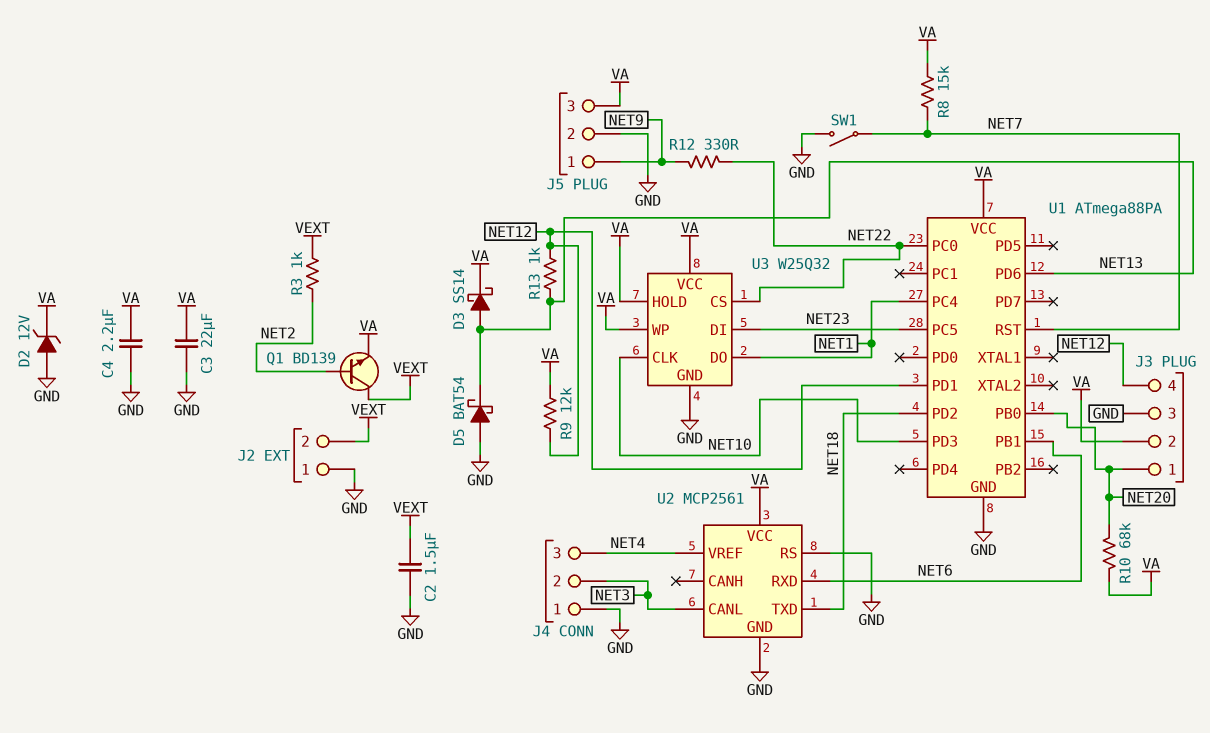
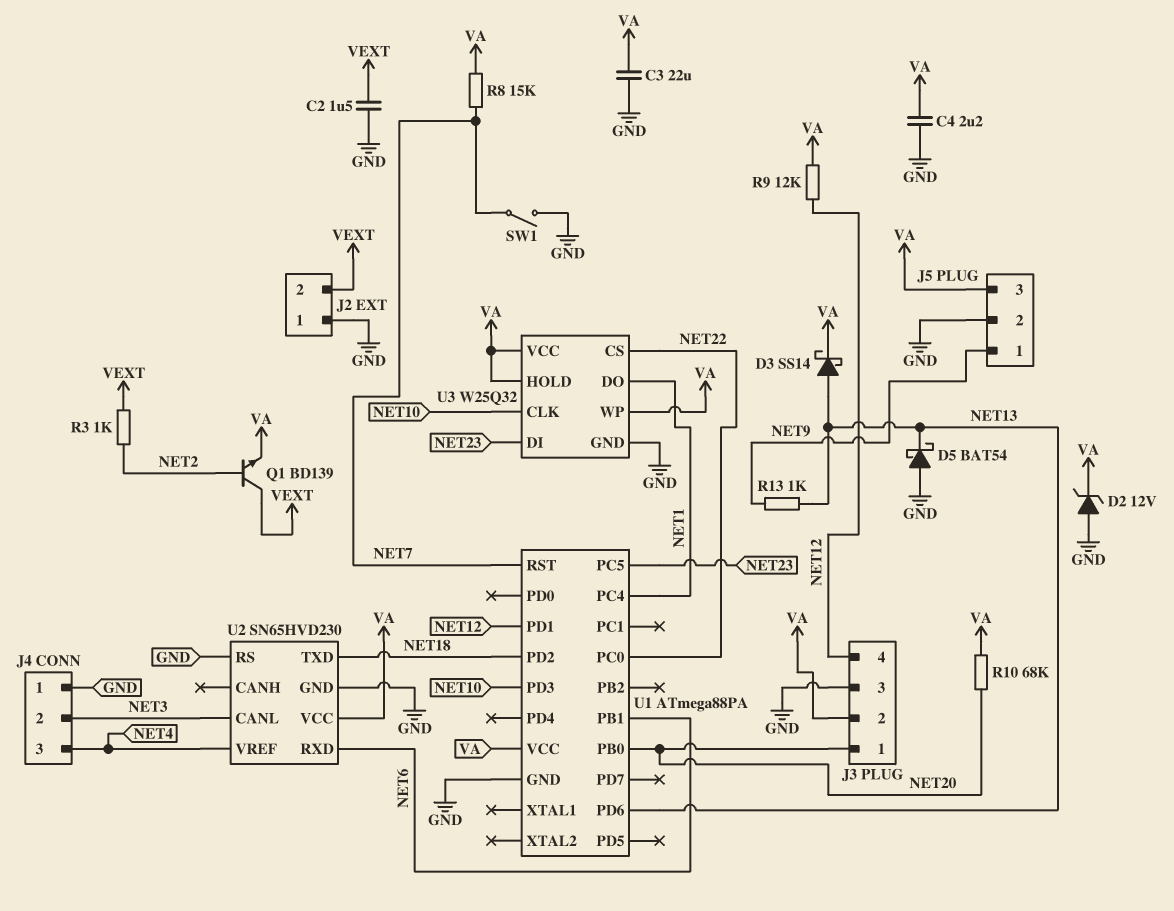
R12: 330 (NET9, NET22) -> none
R13: 1k (NET12, NET13) -> 1k (NET9, NET13)
U2: MCP2561 -> SN65HVD230

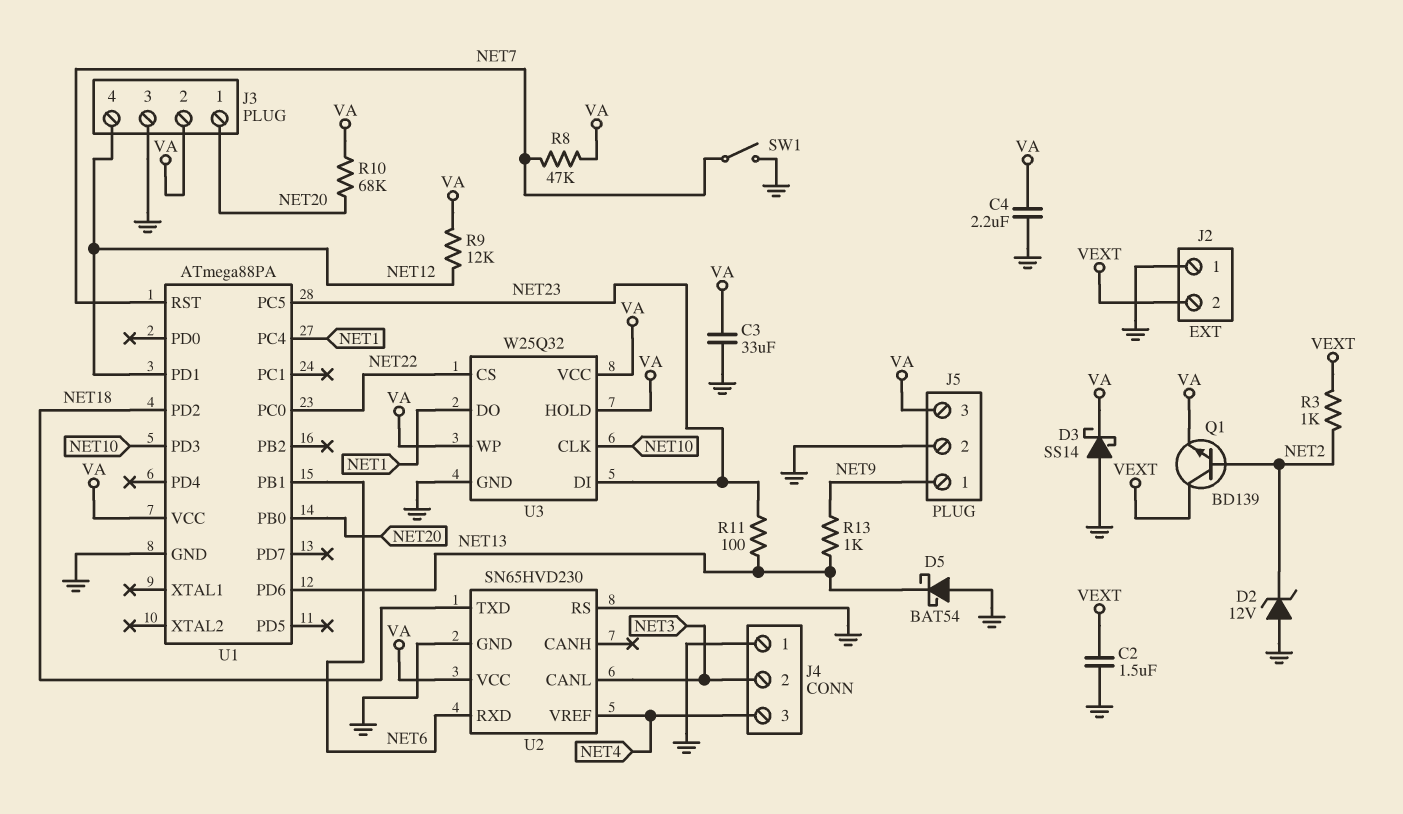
C3: 22uF (GND, VA) -> 33uF (GND, VA)
D2: zener 12V (A GND, K VA) -> zener 12V (A GND, K NET2)
D3: schottky SS14 (A NET13, K VA) -> schottky SS14 (A GND, K VA)
R8: 15k (NET7, VA) -> 47k (NET7, VA)
R11: none -> 100 (NET13, NET23)

